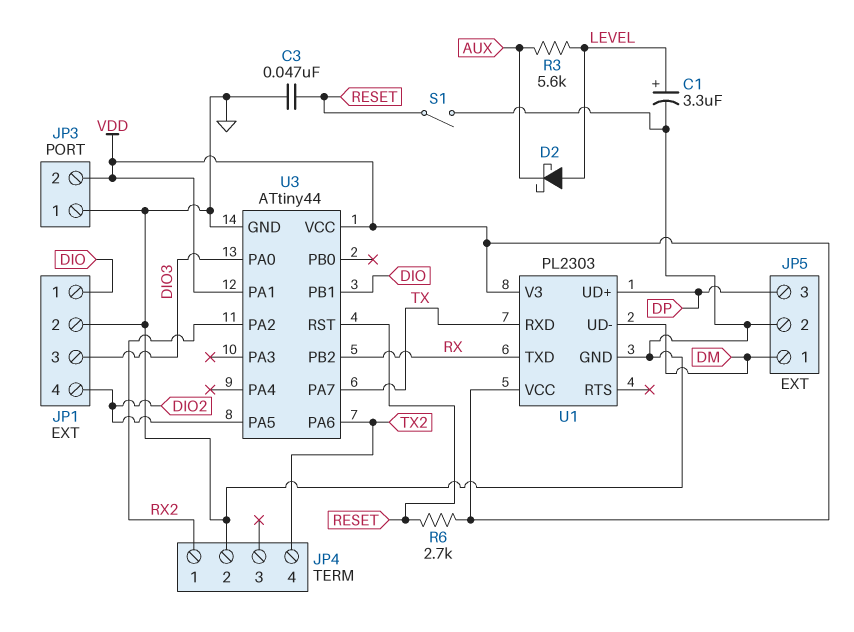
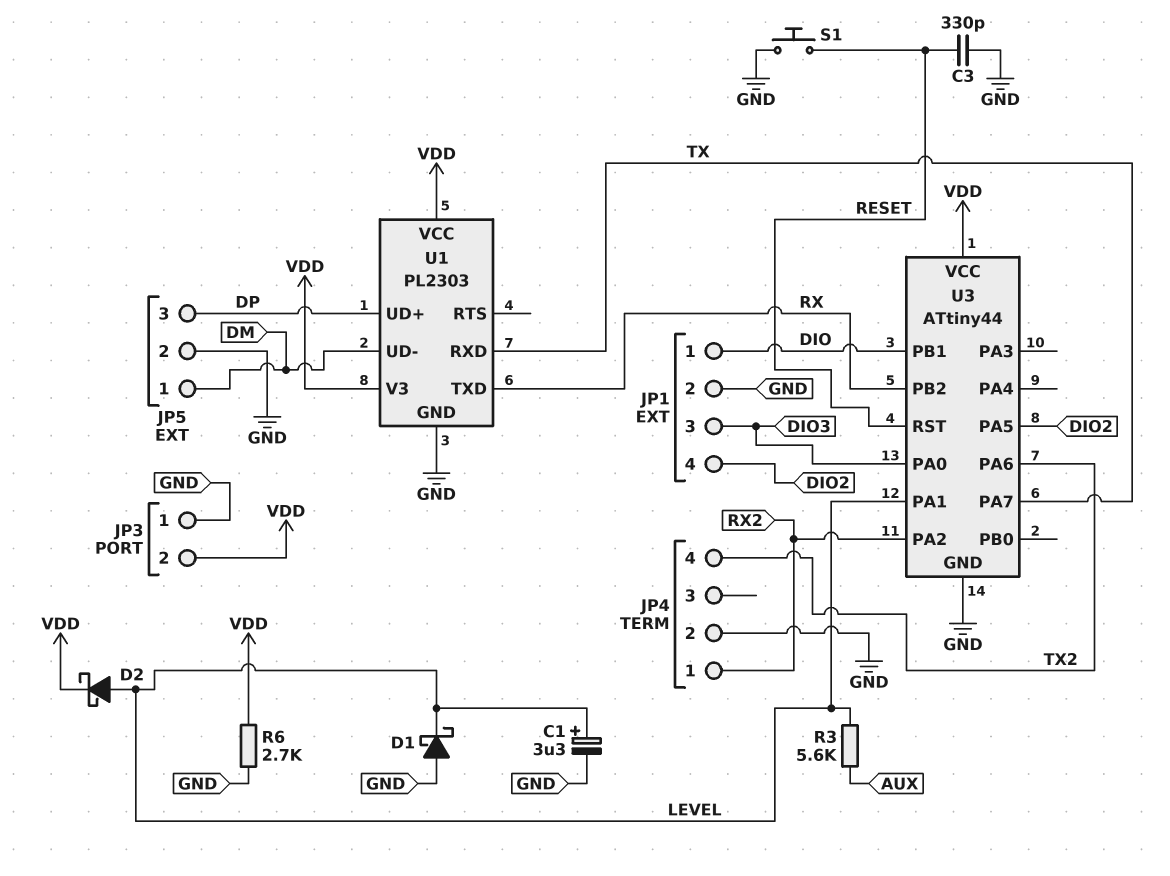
C3: 47nF (GND, RESET) -> 330pF (GND, RESET)
D1: none -> schottky (A GND, K LEVEL)
D2: schottky (A LEVEL, K AUX) -> schottky (A LEVEL, K VDD)
R6: 2.7k (RESET, VDD) -> 2.7k (GND, VDD)
S1: switch (GND, RESET) -> button (GND, RESET)
U3 pin PA1: VDD -> LEVEL

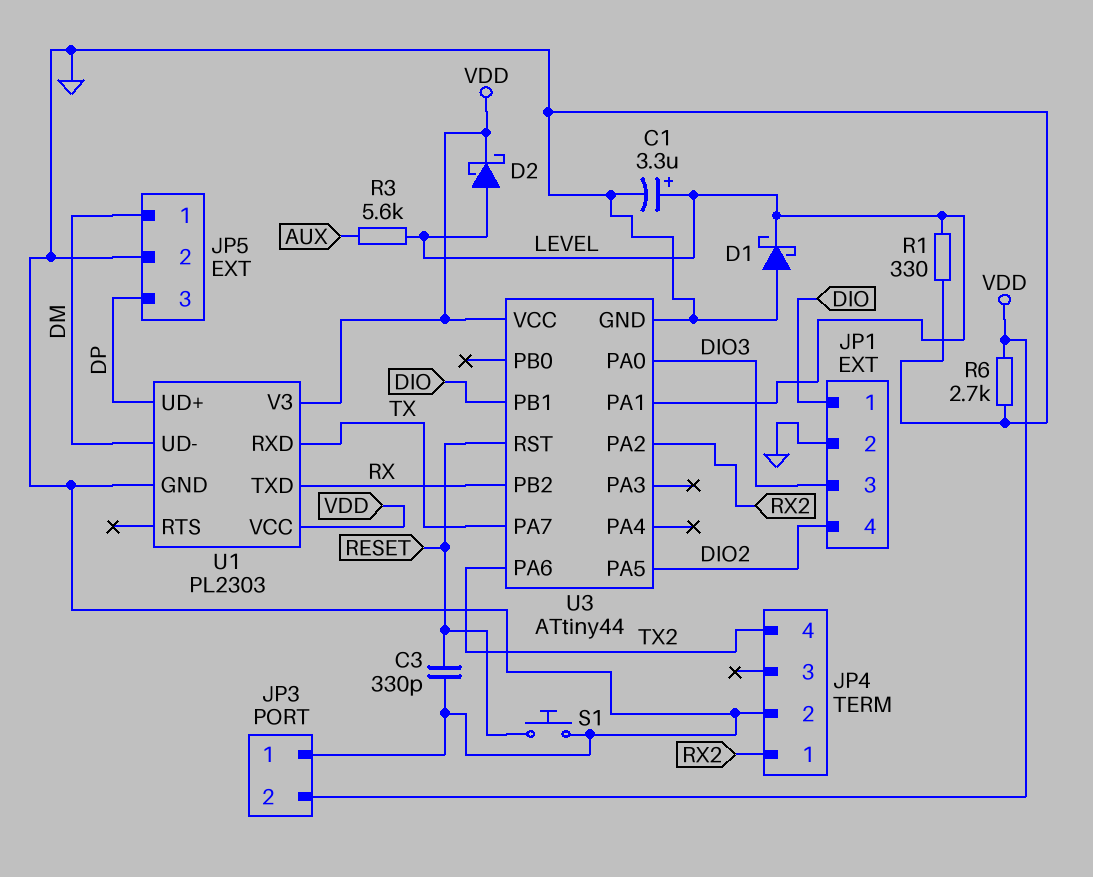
R1: none -> 330 (GND, LEVEL)

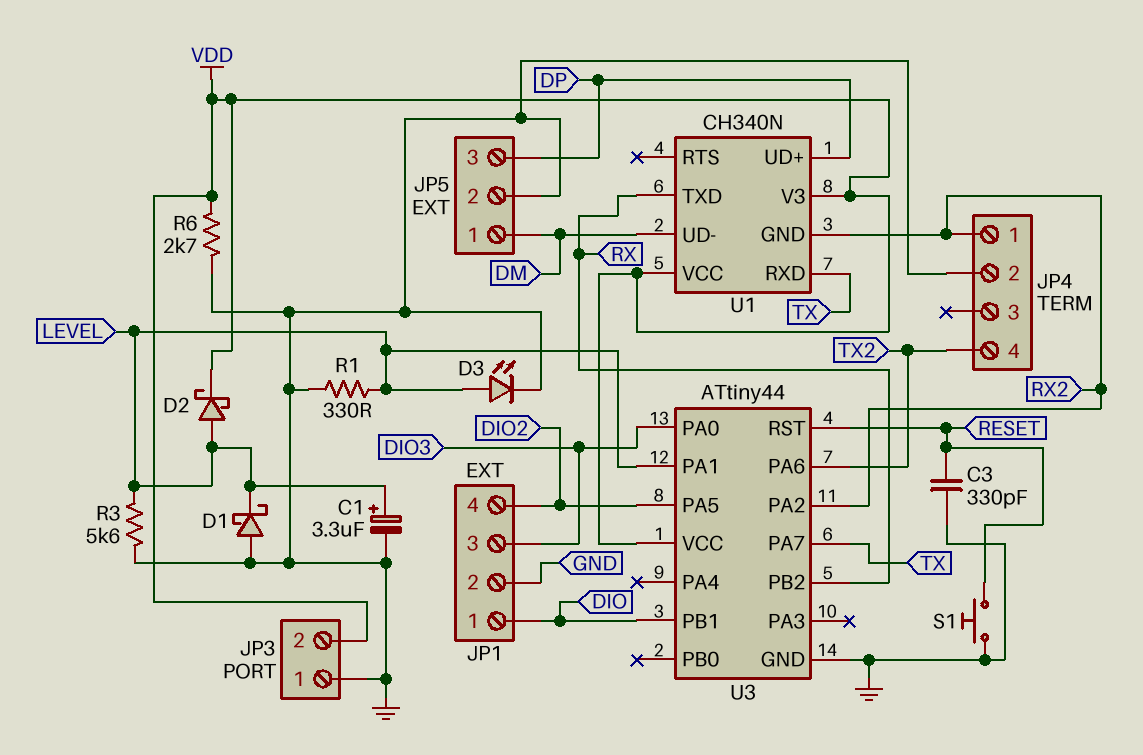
D3: none -> LED (A LEVEL, K GND)
R3: 5.6k (AUX, LEVEL) -> 5.6k (GND, LEVEL)
U1: PL2303 -> CH340N
U1 pin GND: GND -> RX2

